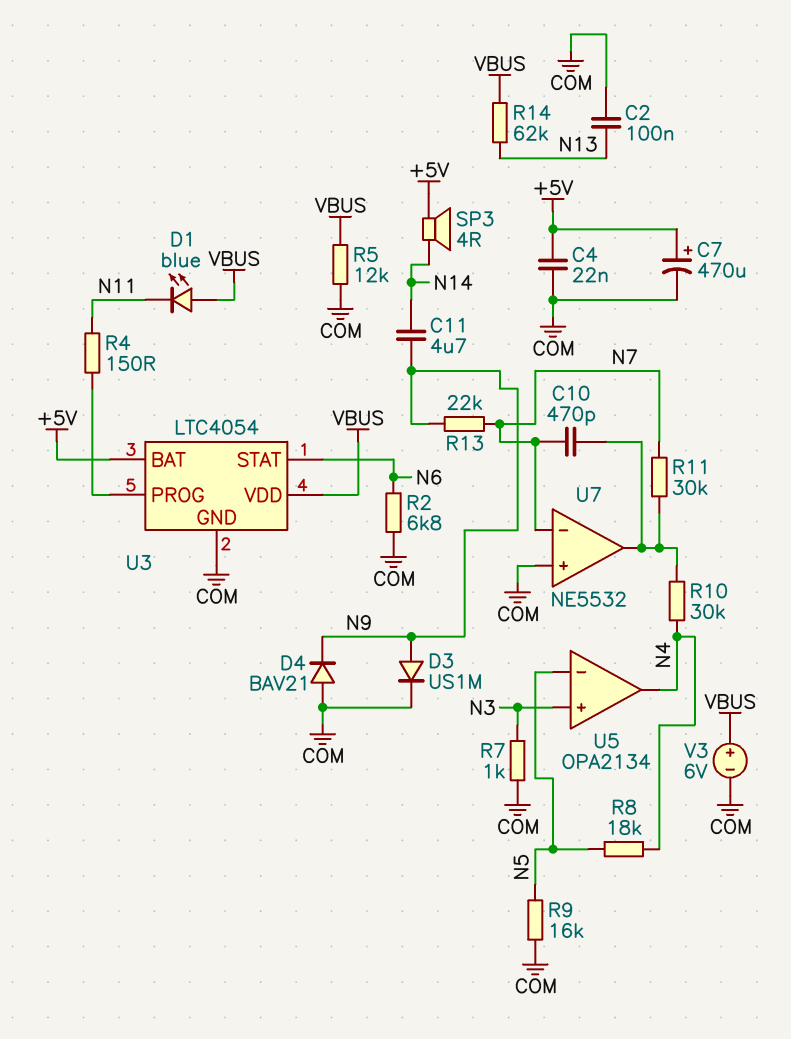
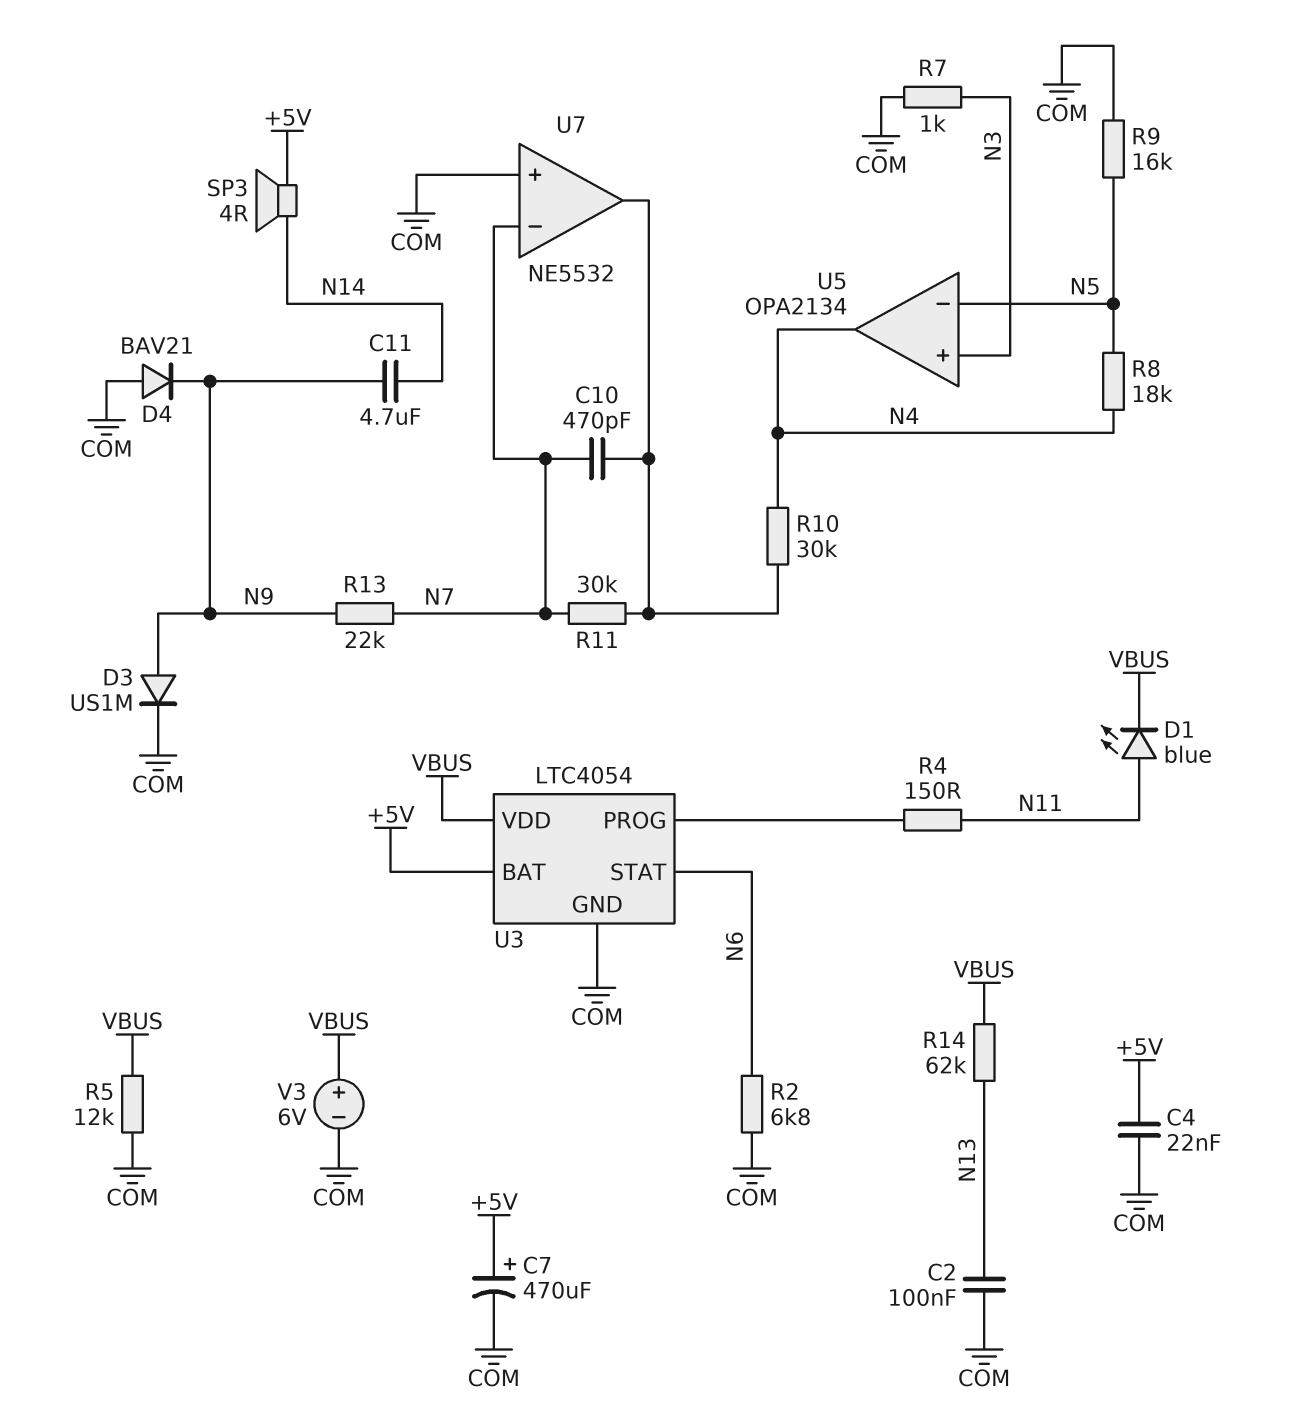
D1: LED blue (A VBUS, K N11) -> LED blue (A N11, K VBUS)

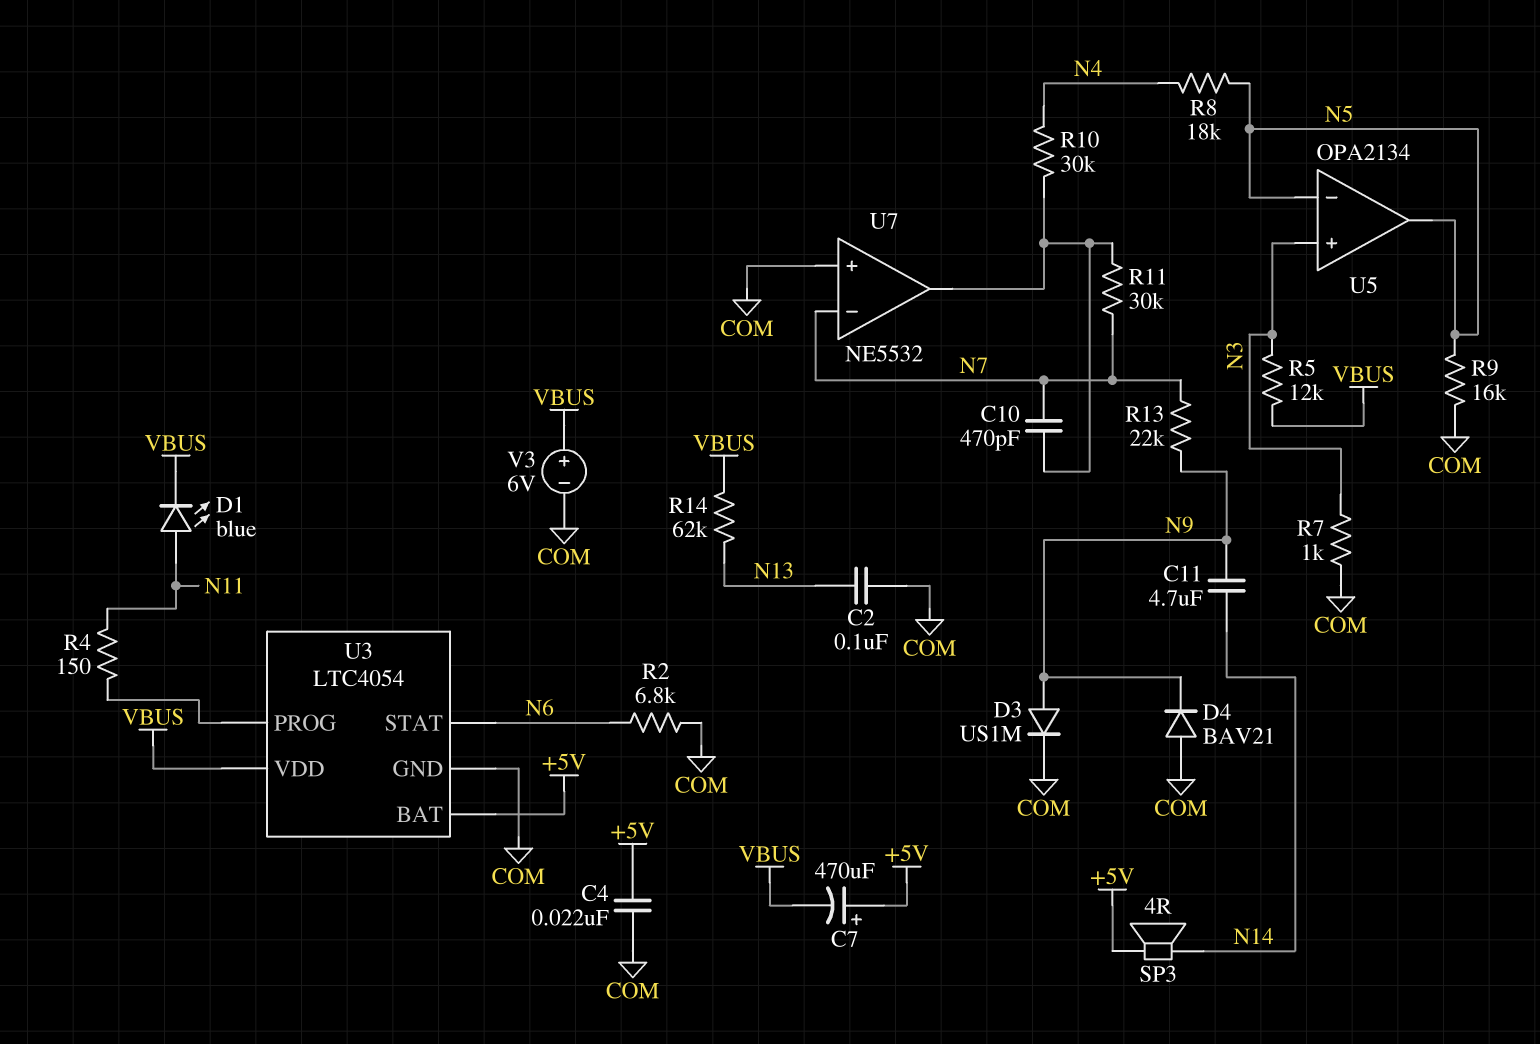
C7: 470uF (plus +5V, minus COM) -> 470uF (plus +5V, minus VBUS)
R5: 12k (COM, VBUS) -> 12k (N3, VBUS)
U5 pin out: N4 -> N5

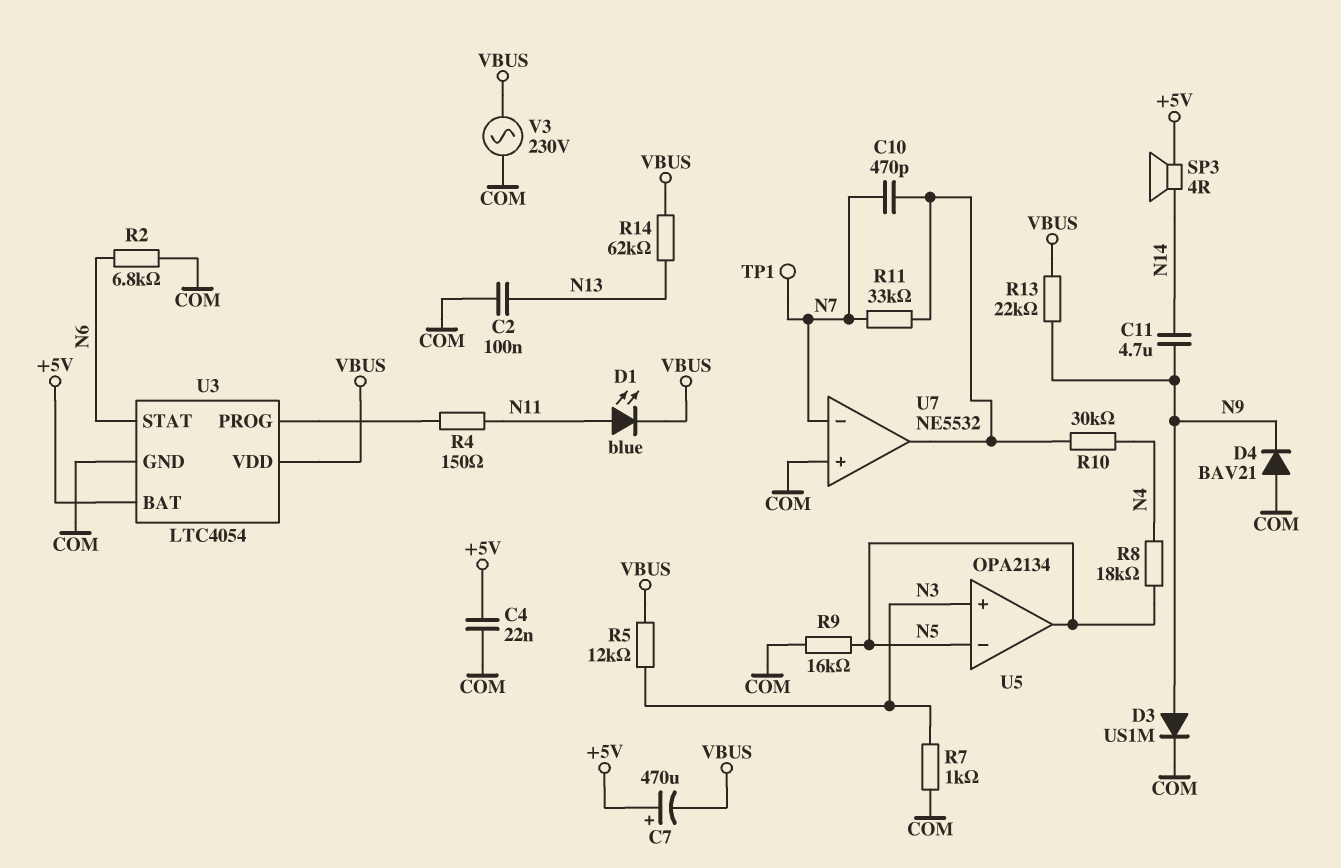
R11: 30k (N7, U7/out) -> 33k (N7, U7/out)
R13: 22k (N7, N9) -> 22k (N9, VBUS)
TP1: none -> test point (N7)
V3: 6V (plus VBUS, minus COM) -> AC 230V (COM, VBUS)

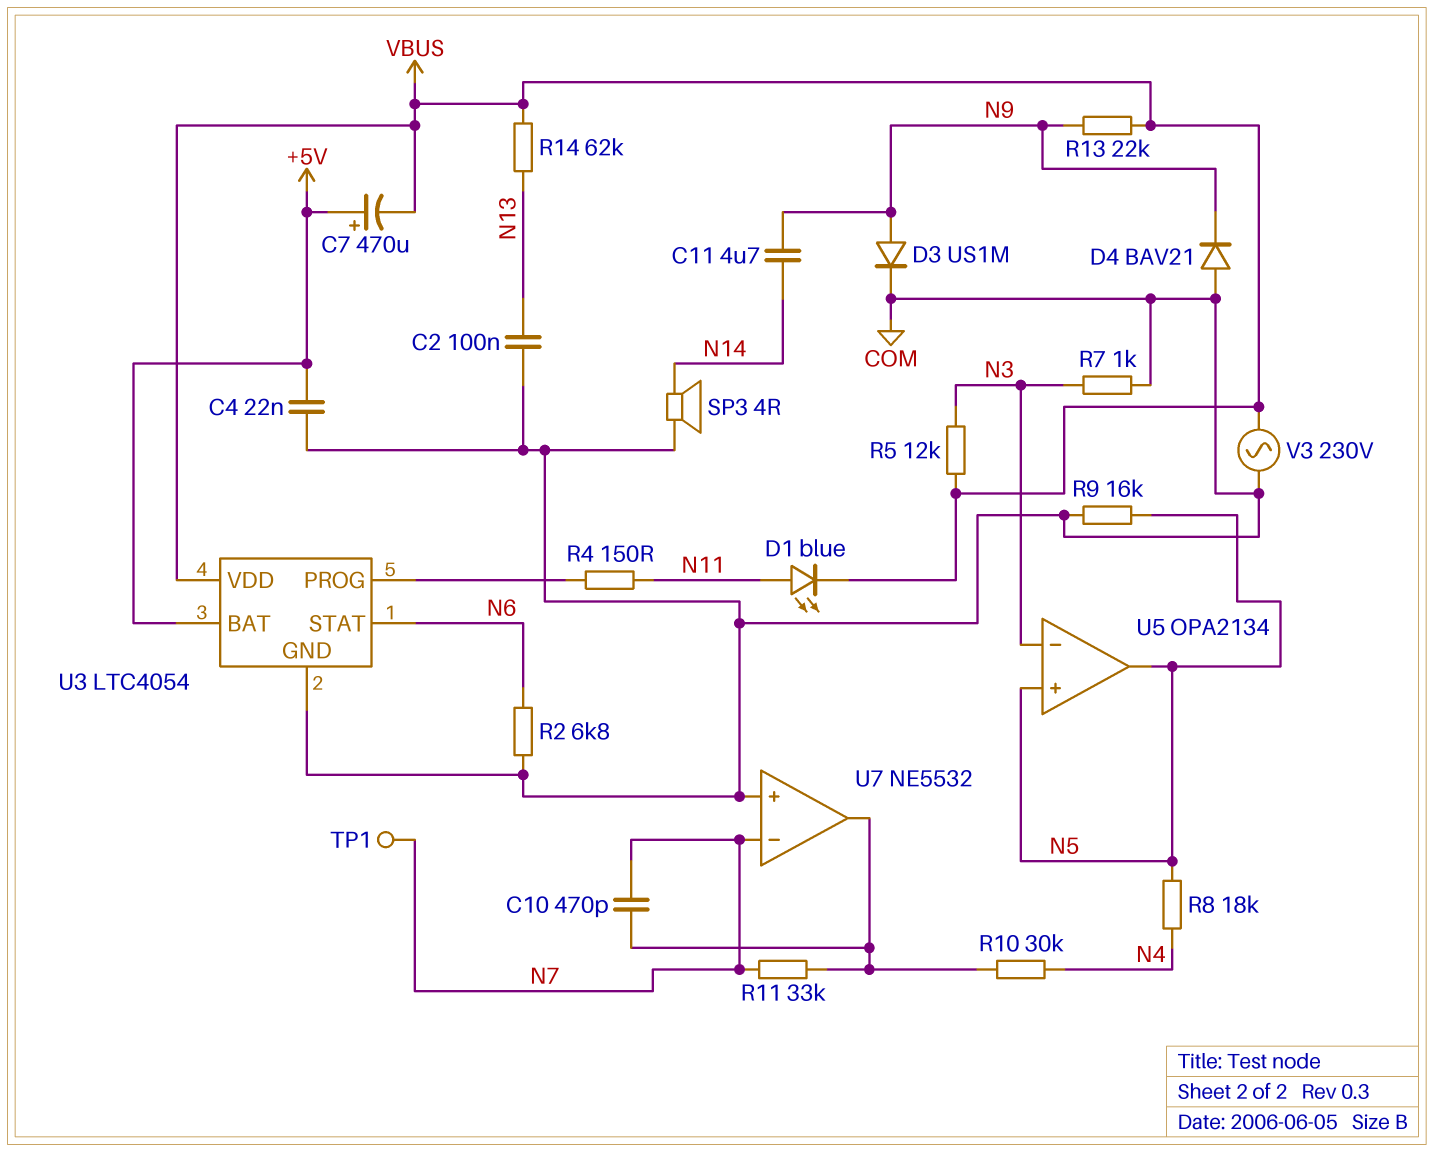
SP3: speaker 4R (+5V, N14) -> speaker 4R (COM, N14)
U5 pin in+: N3 -> N5
U5 pin in-: N5 -> N3

